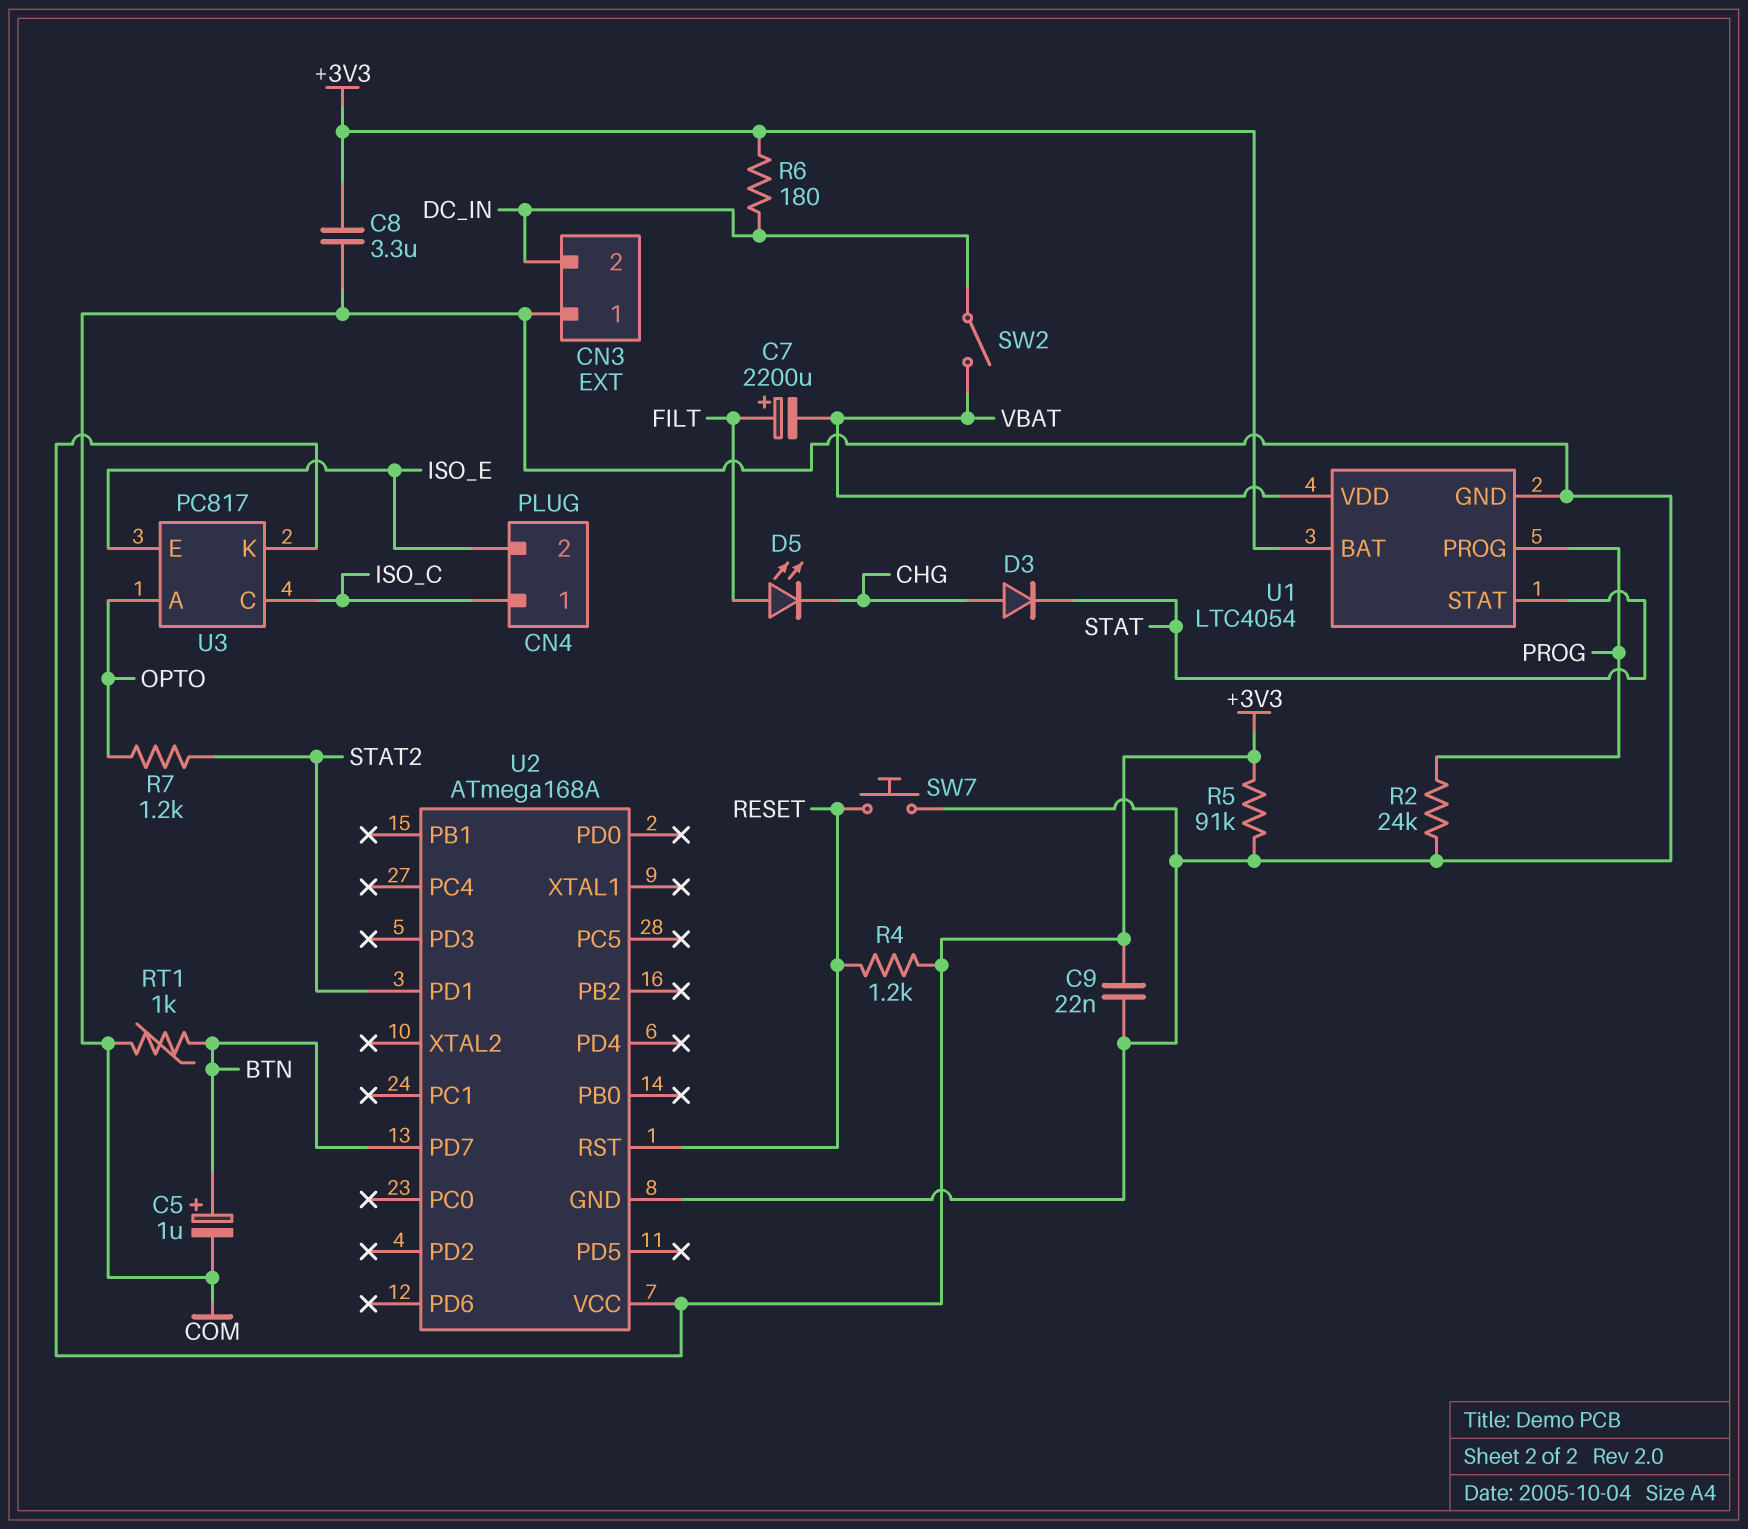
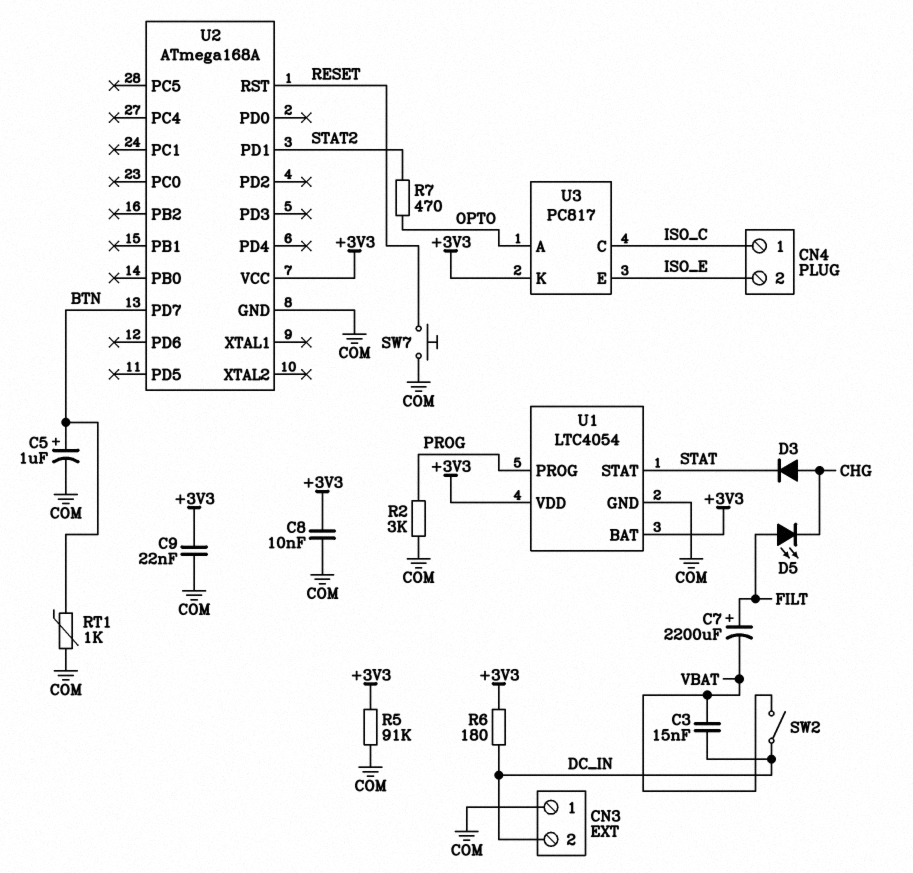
C3: none -> 15nF (DC_IN, VBAT)
C8: 3.3uF (+3V3, COM) -> 10nF (+3V3, COM)
R2: 24k (COM, PROG) -> 3k (COM, PROG)
R4: 1.2k (+3V3, RESET) -> none
R7: 1.2k (OPTO, STAT2) -> 470 (OPTO, STAT2)
U1 pin VDD: VBAT -> +3V3

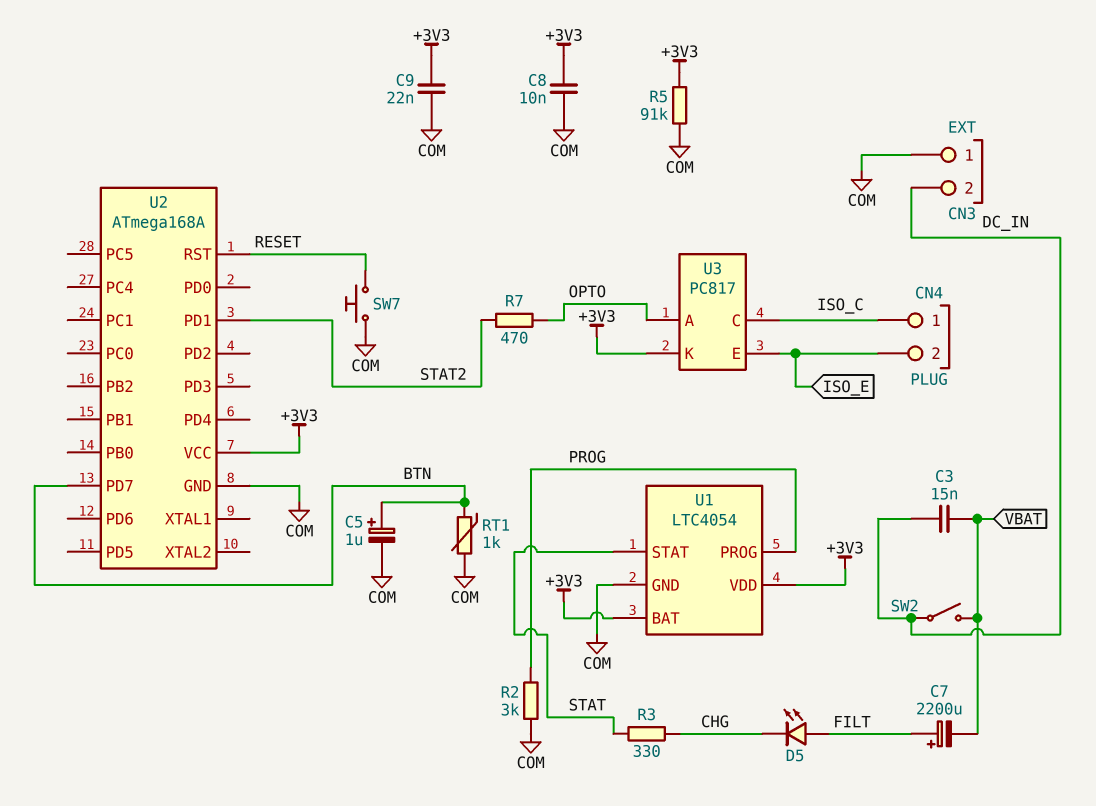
D3: diode (A CHG, K STAT) -> none
R3: none -> 330 (CHG, STAT)
R6: 180 (+3V3, DC_IN) -> none

